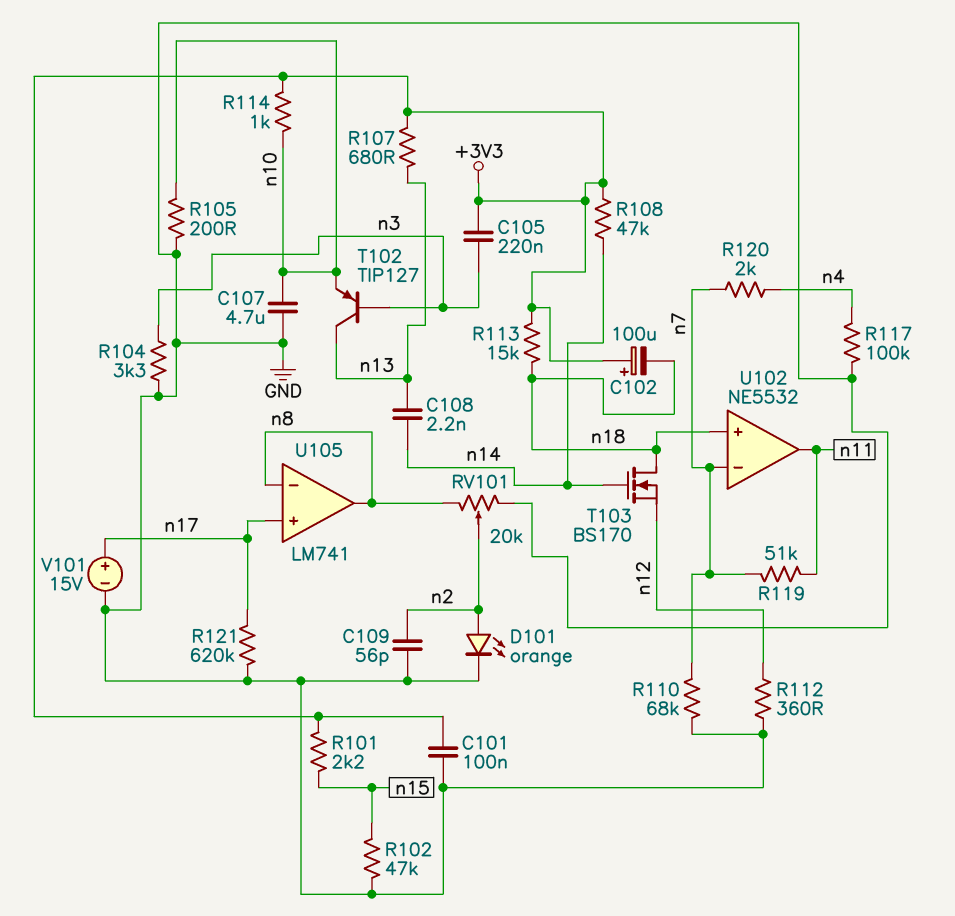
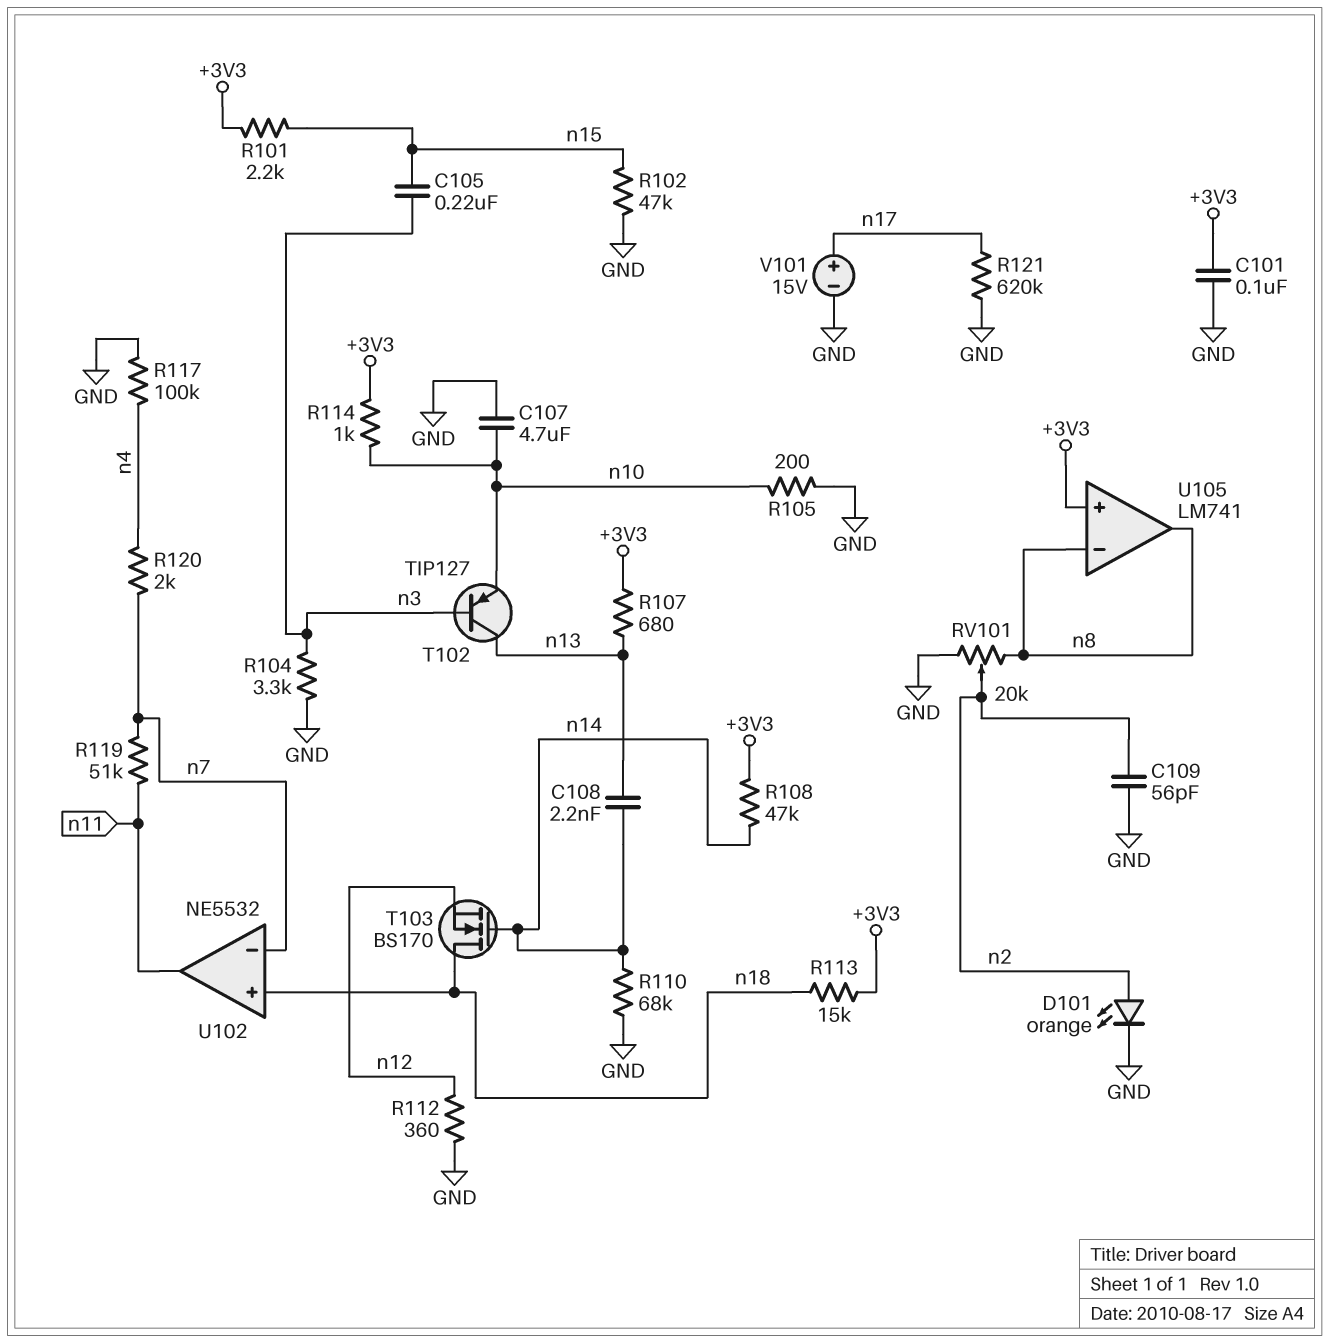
C102: 100uF (plus +3V3, minus n18) -> none
C105: 220nF (+3V3, n3) -> 220nF (n3, n15)
R110: 68k (GND, n7) -> 68k (GND, n14)
U105 pin in+: n17 -> +3V3

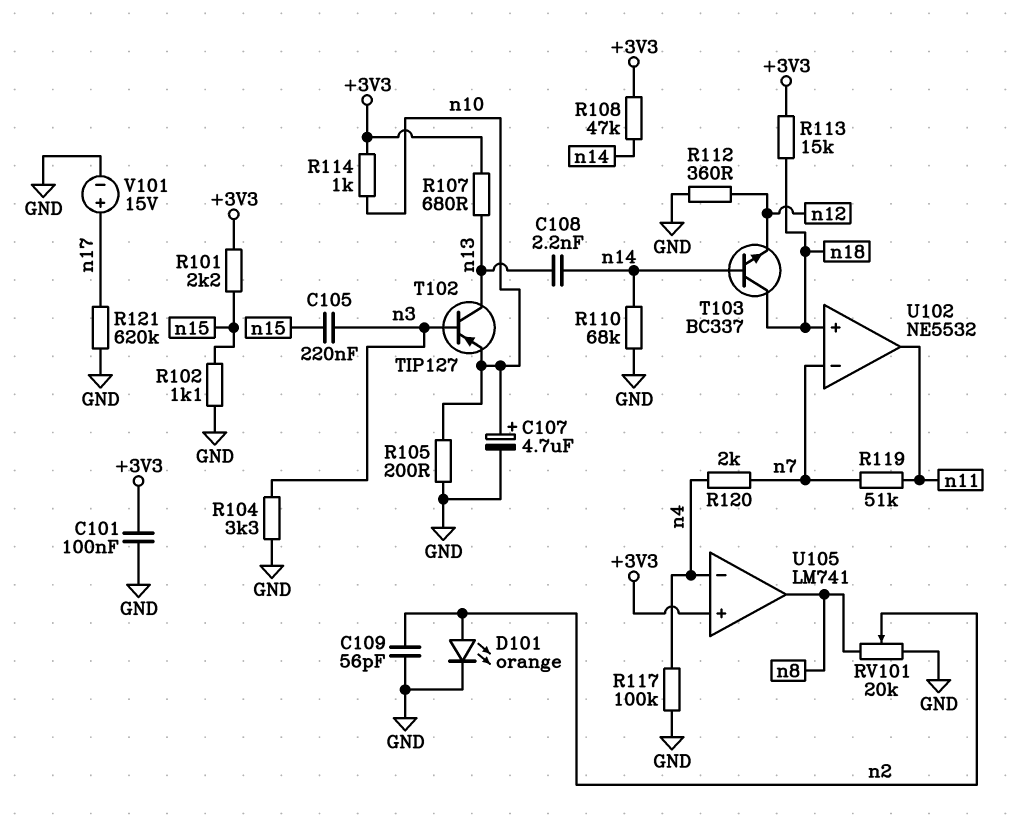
C107: 4.7uF (GND, n10) -> 4.7uF (plus n10, minus GND)
R102: 47k (GND, n15) -> 1.1k (GND, n15)
T103: NMOS BS170 (G n14, D n18, S n12) -> NPN BC337 (B n14, C n18, E n12)
U105 pin in-: n8 -> n4

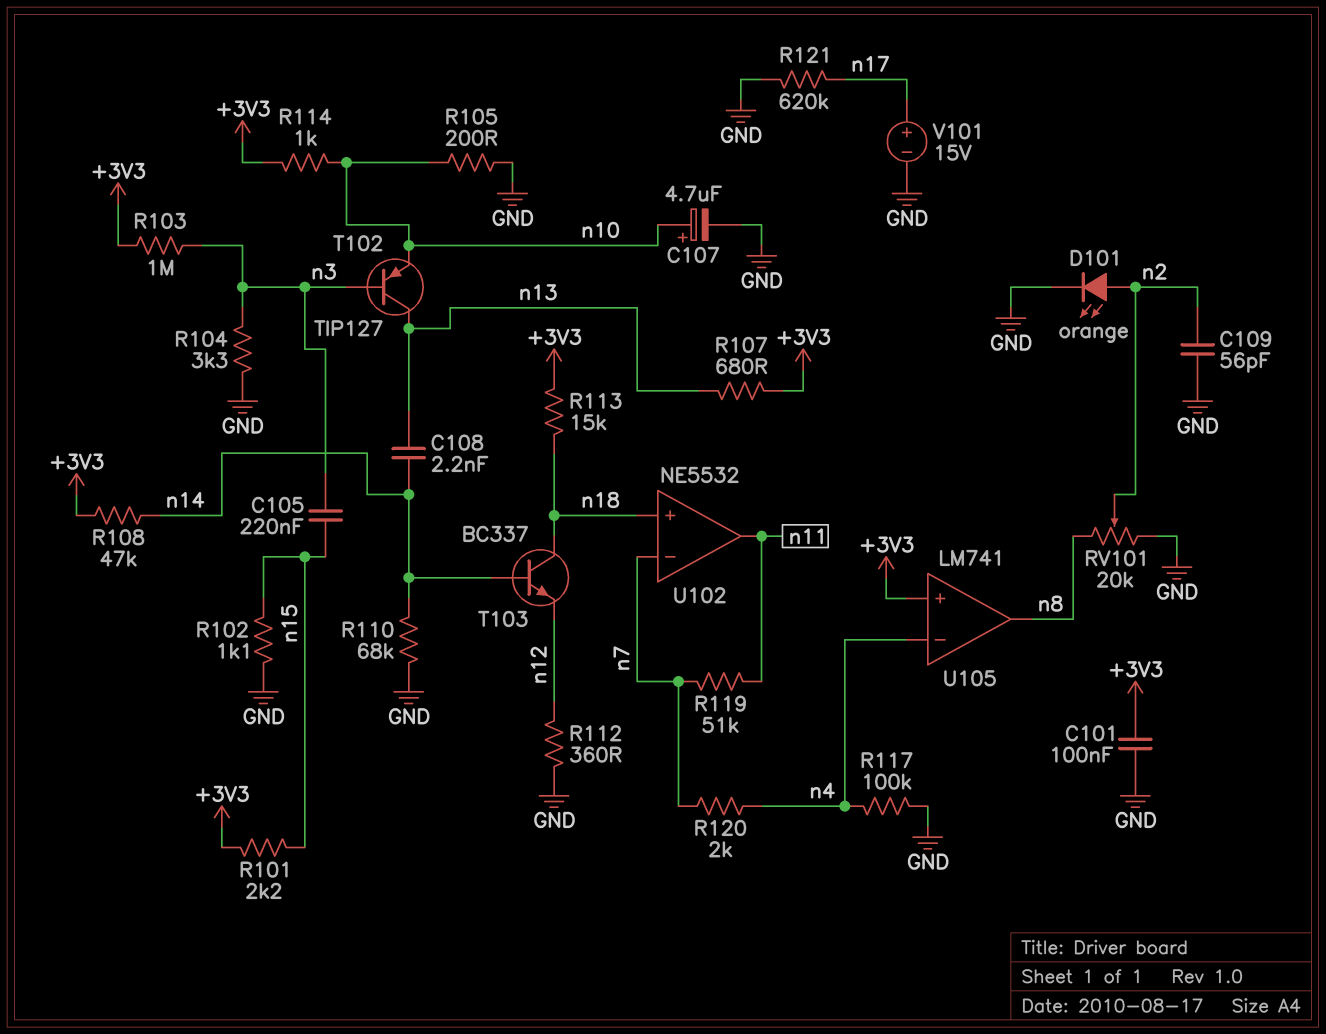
R103: none -> 1M (+3V3, n3)

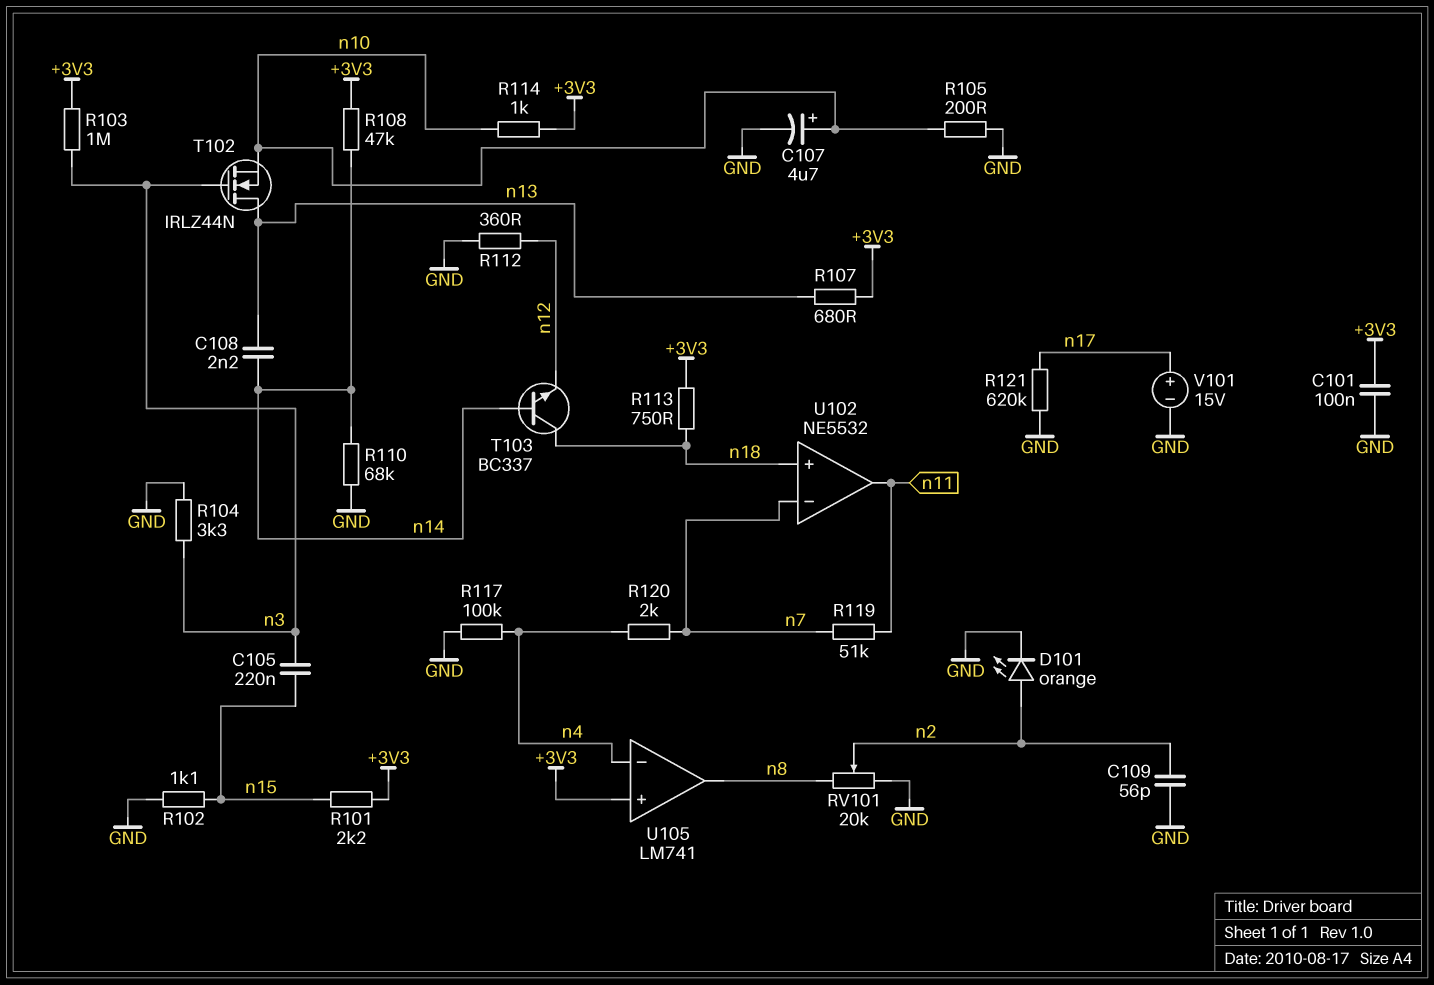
R113: 15k (+3V3, n18) -> 750 (+3V3, n18)
T102: PNP TIP127 (B n3, C n13, E n10) -> NMOS IRLZ44N (G n3, D n13, S n10)

